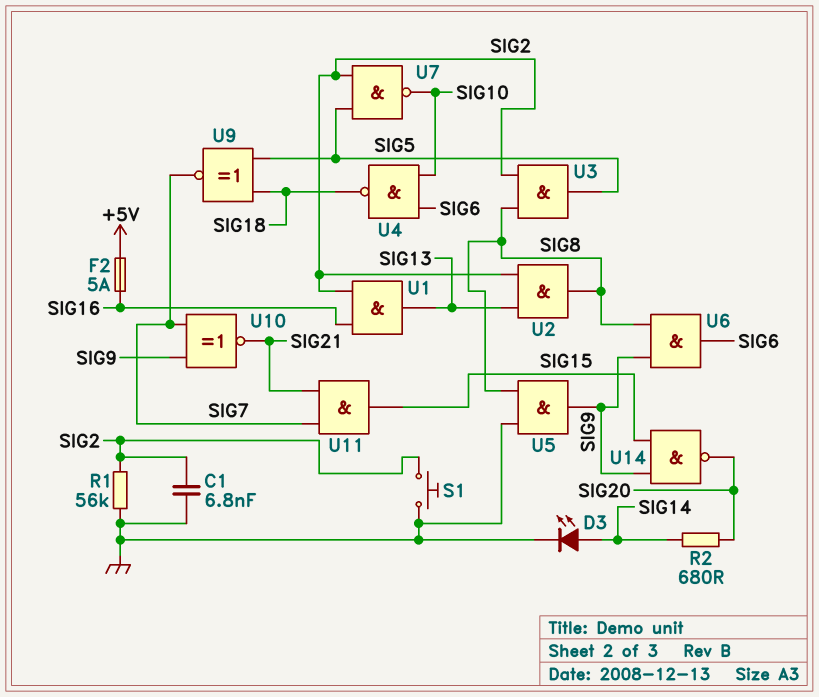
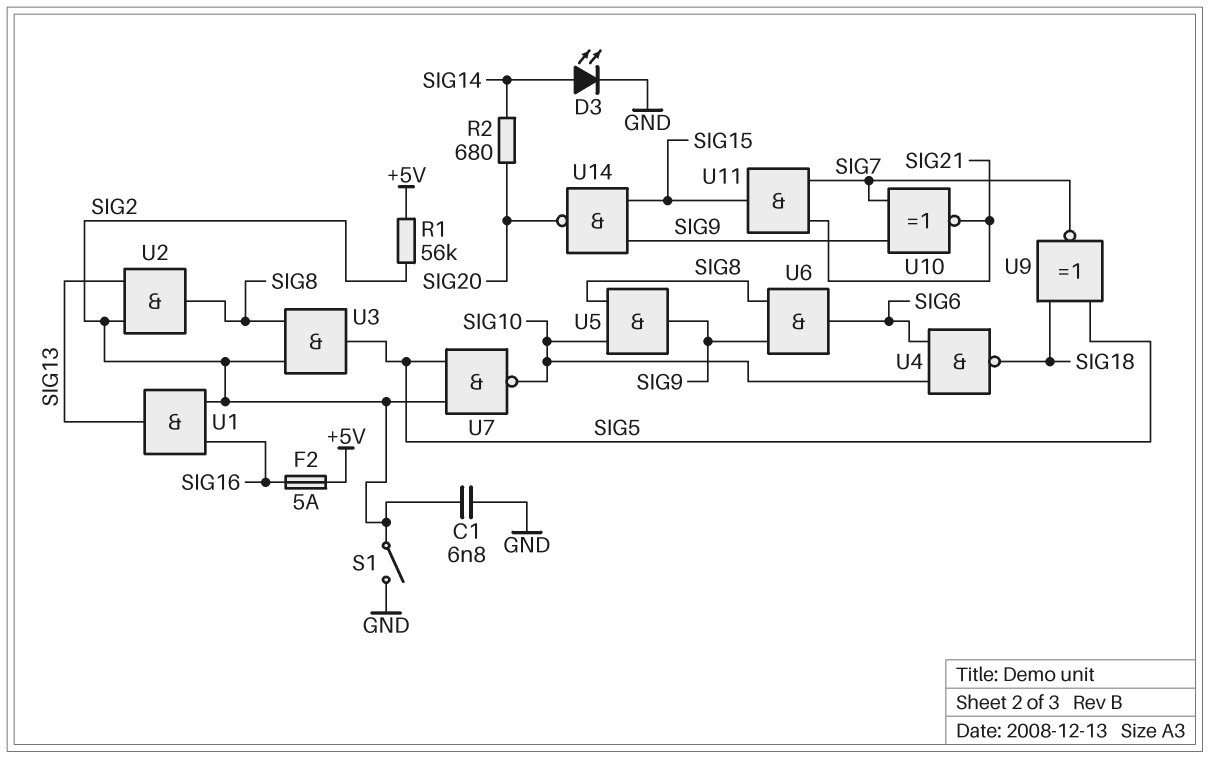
R1: 56k (GND, SIG2) -> 56k (+5V, SIG2)
S1: button (GND, SIG2) -> switch (GND, SIG2)
U5: AND (in GND, in SIG8, out SIG9) -> AND (in SIG8, in SIG10, out SIG9)

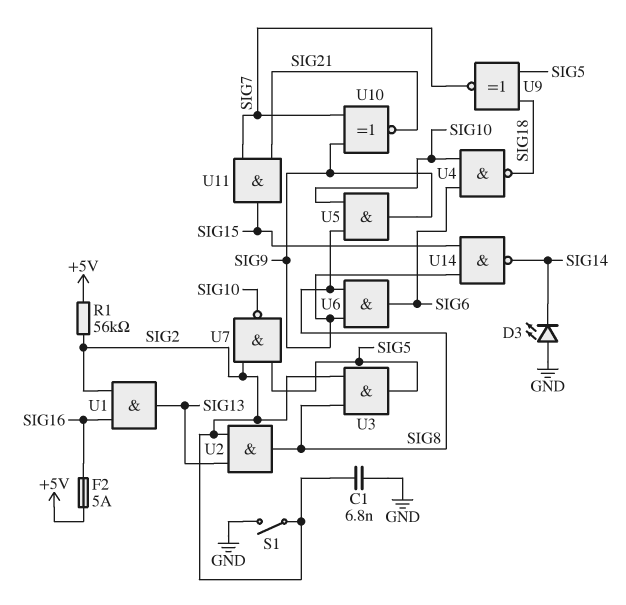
D3: LED (A SIG14, K GND) -> LED (A GND, K SIG14)
R2: 680 (SIG14, SIG20) -> none
U14: NAND (in SIG9, in SIG15, out SIG20) -> NAND (in SIG9, in SIG15, out SIG14)

